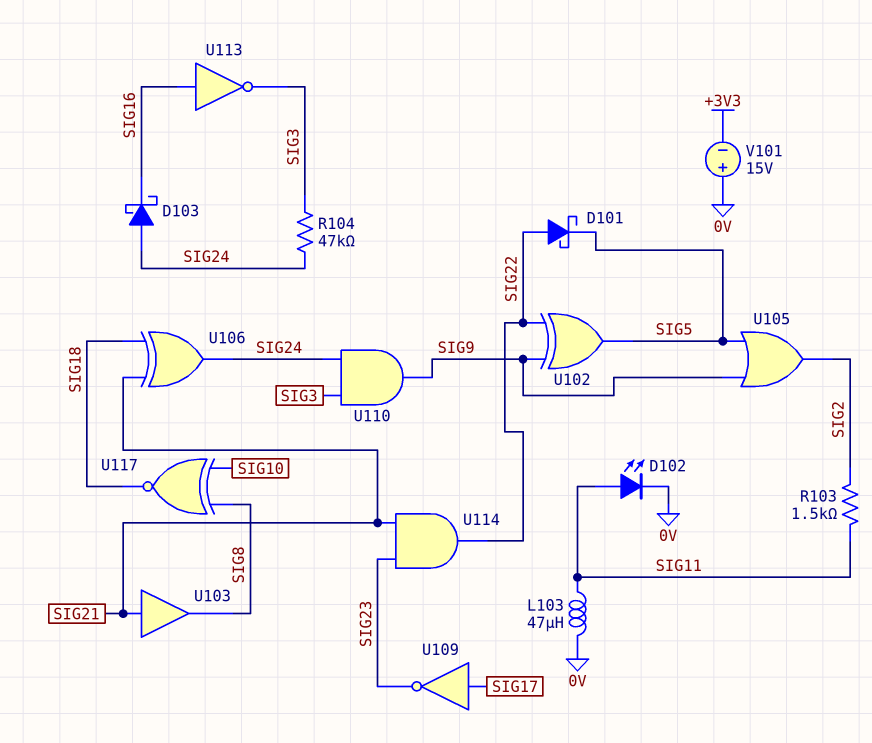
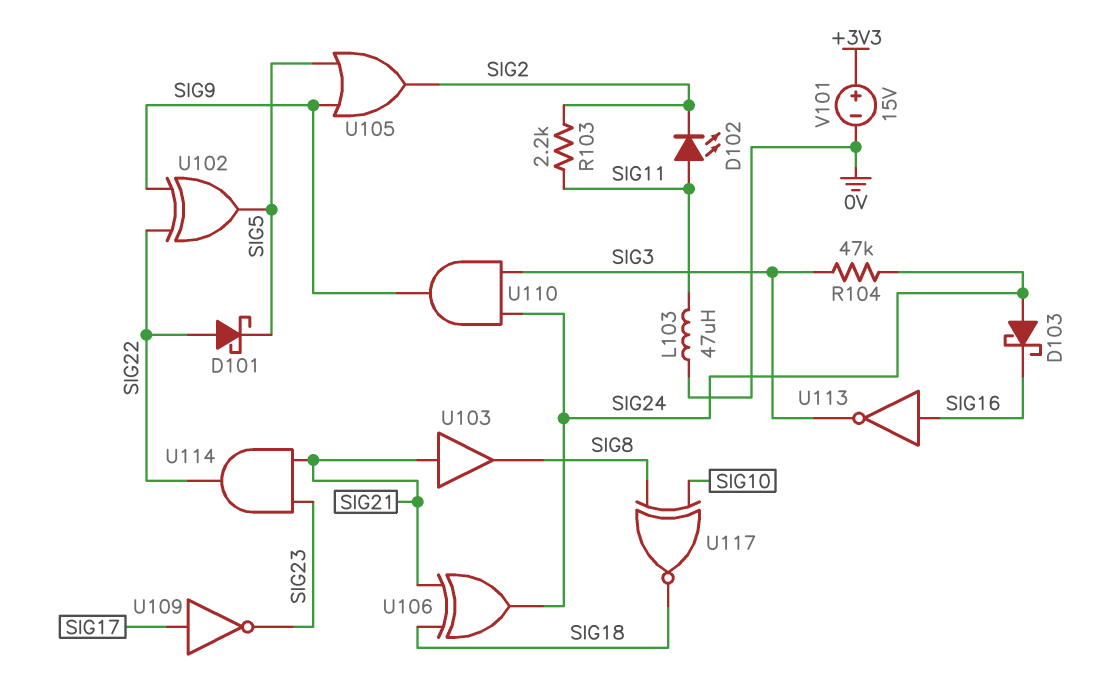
D102: LED (A SIG11, K 0V) -> LED (A SIG11, K SIG2)
R103: 1.5k (SIG2, SIG11) -> 2.2k (SIG2, SIG11)
V101: 15V (plus 0V, minus +3V3) -> 15V (plus +3V3, minus 0V)

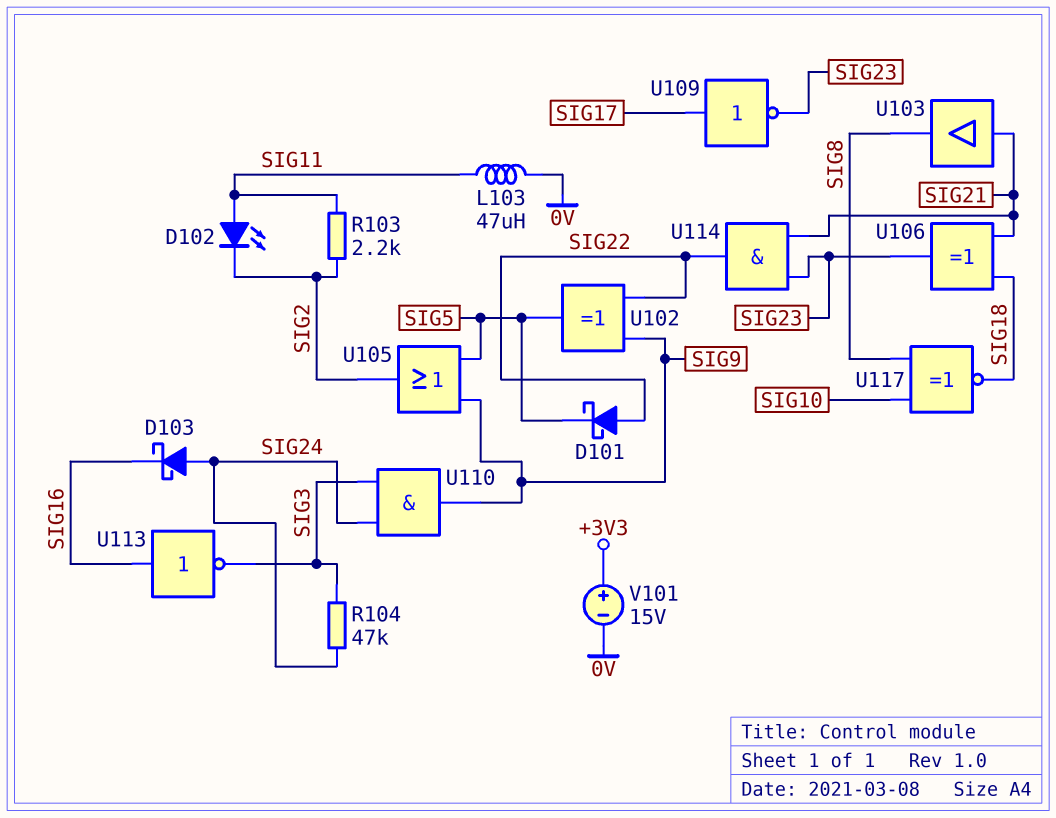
U106: XOR (in SIG18, in SIG21, out SIG24) -> XOR (in SIG18, in SIG21, out SIG23)

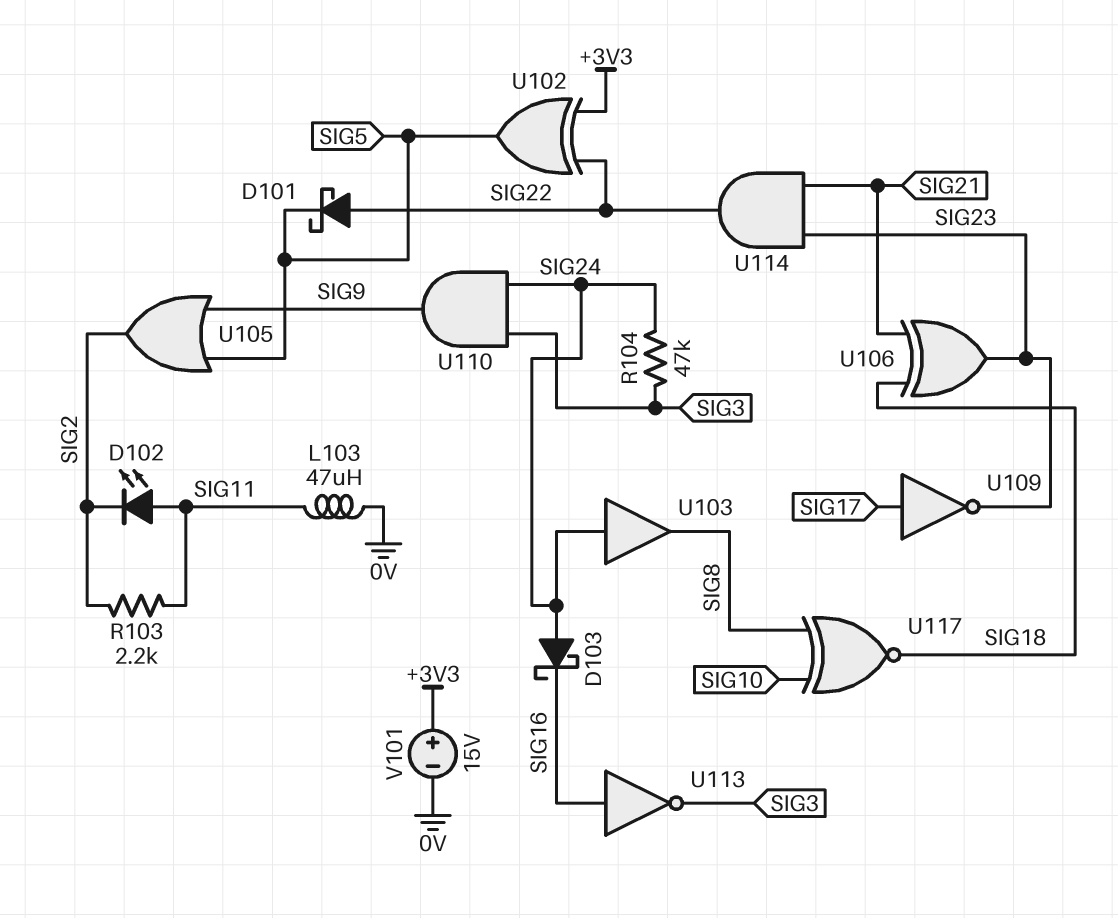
U102: XOR (in SIG9, in SIG22, out SIG5) -> XOR (in +3V3, in SIG22, out SIG5)
U103: buffer (in SIG21, out SIG8) -> buffer (in SIG24, out SIG8)

